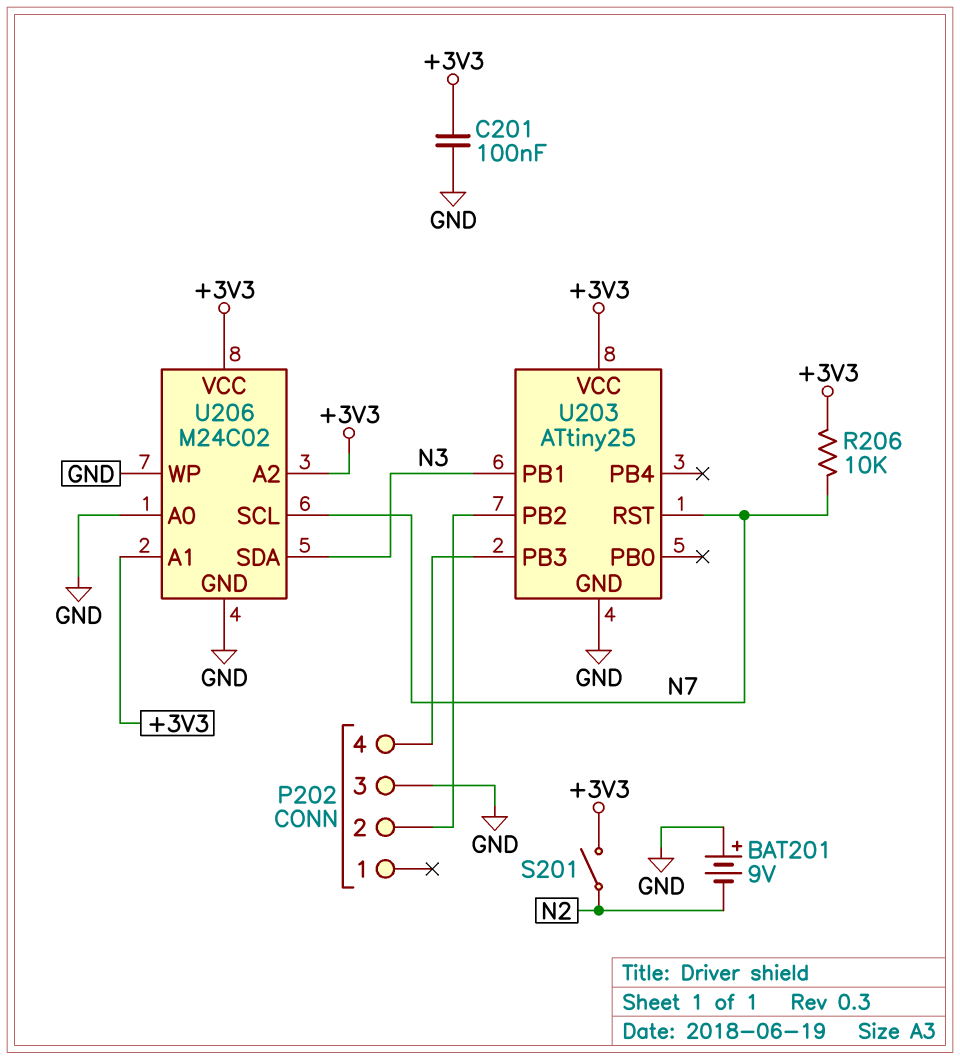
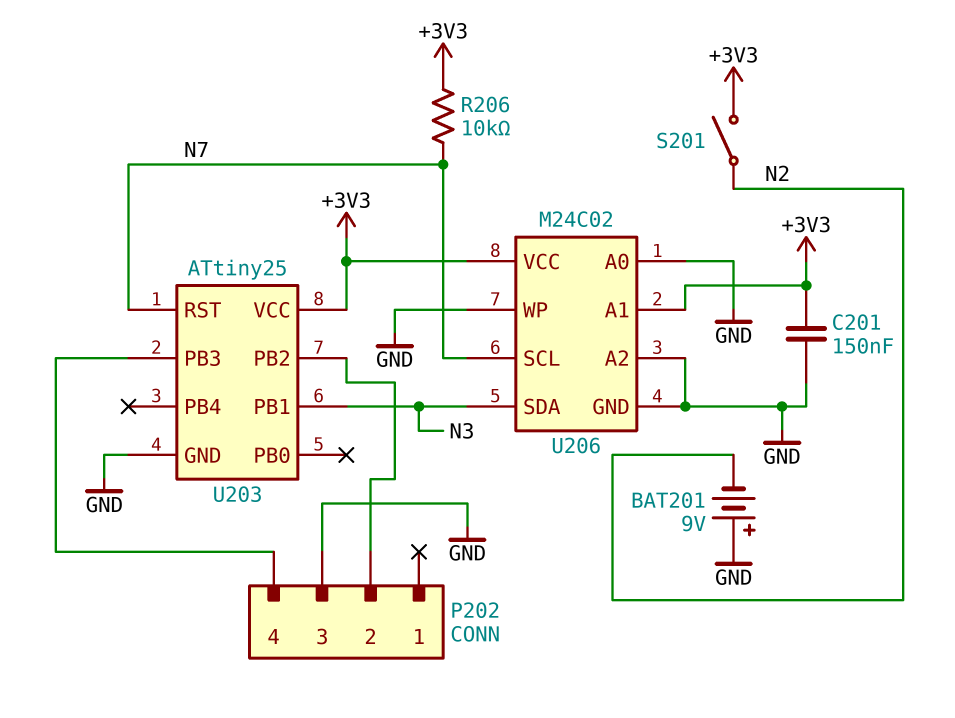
C201: 100nF (+3V3, GND) -> 150nF (+3V3, GND)
U206 pin A2: +3V3 -> GND

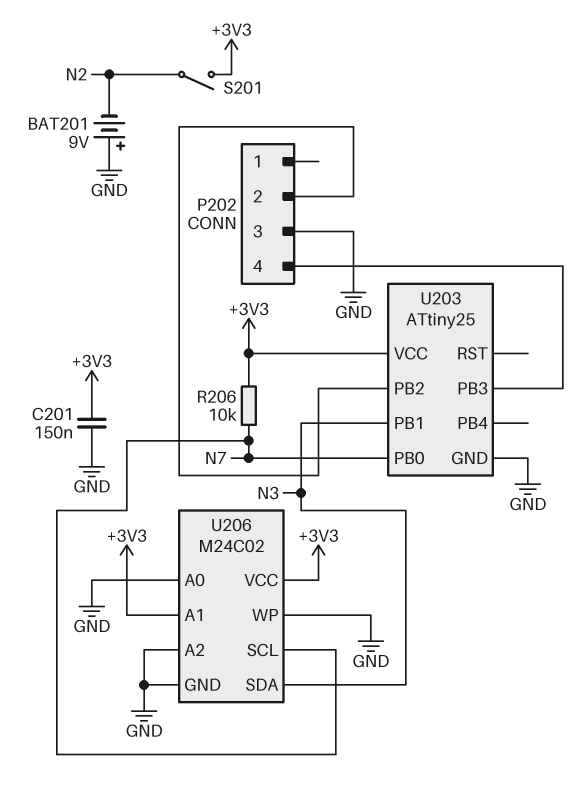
U203 pin PB0: none -> N7
U203 pin RST: N7 -> none

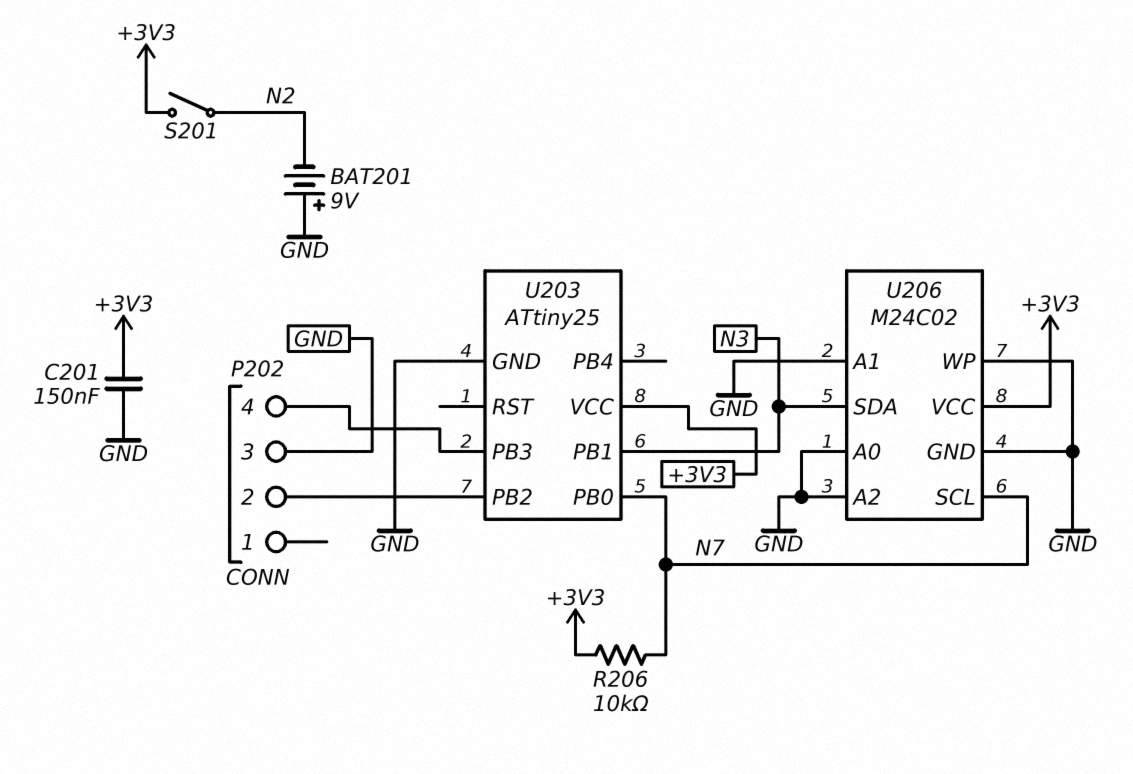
U206 pin A1: +3V3 -> GND

